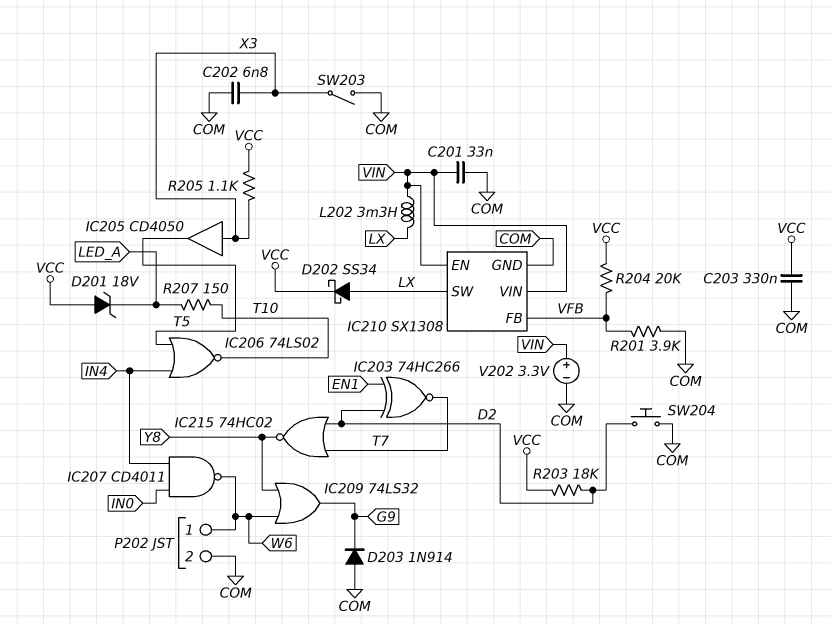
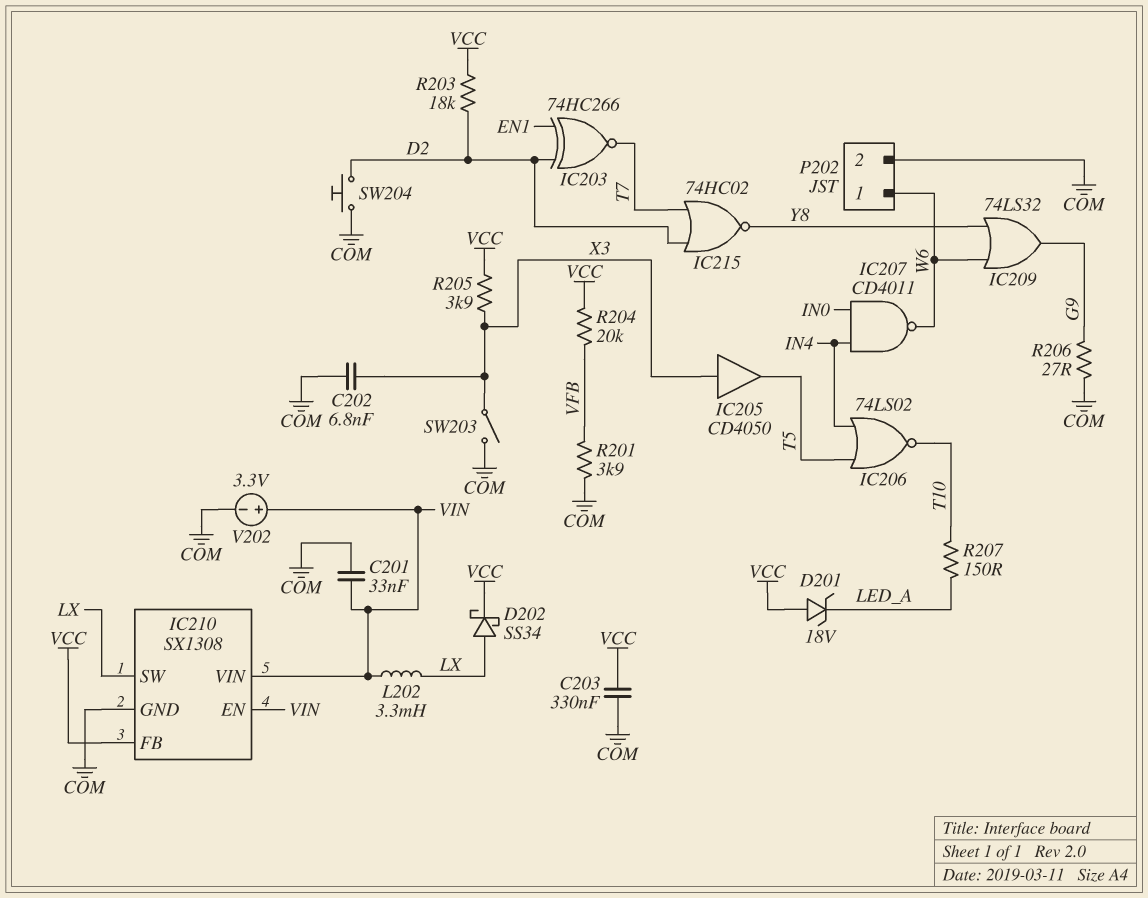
D203: diode 1N914 (A COM, K G9) -> none
IC210 pin FB: VFB -> VCC
R205: 1.1k (VCC, X3) -> 3.9k (VCC, X3)
R206: none -> 27 (COM, G9)

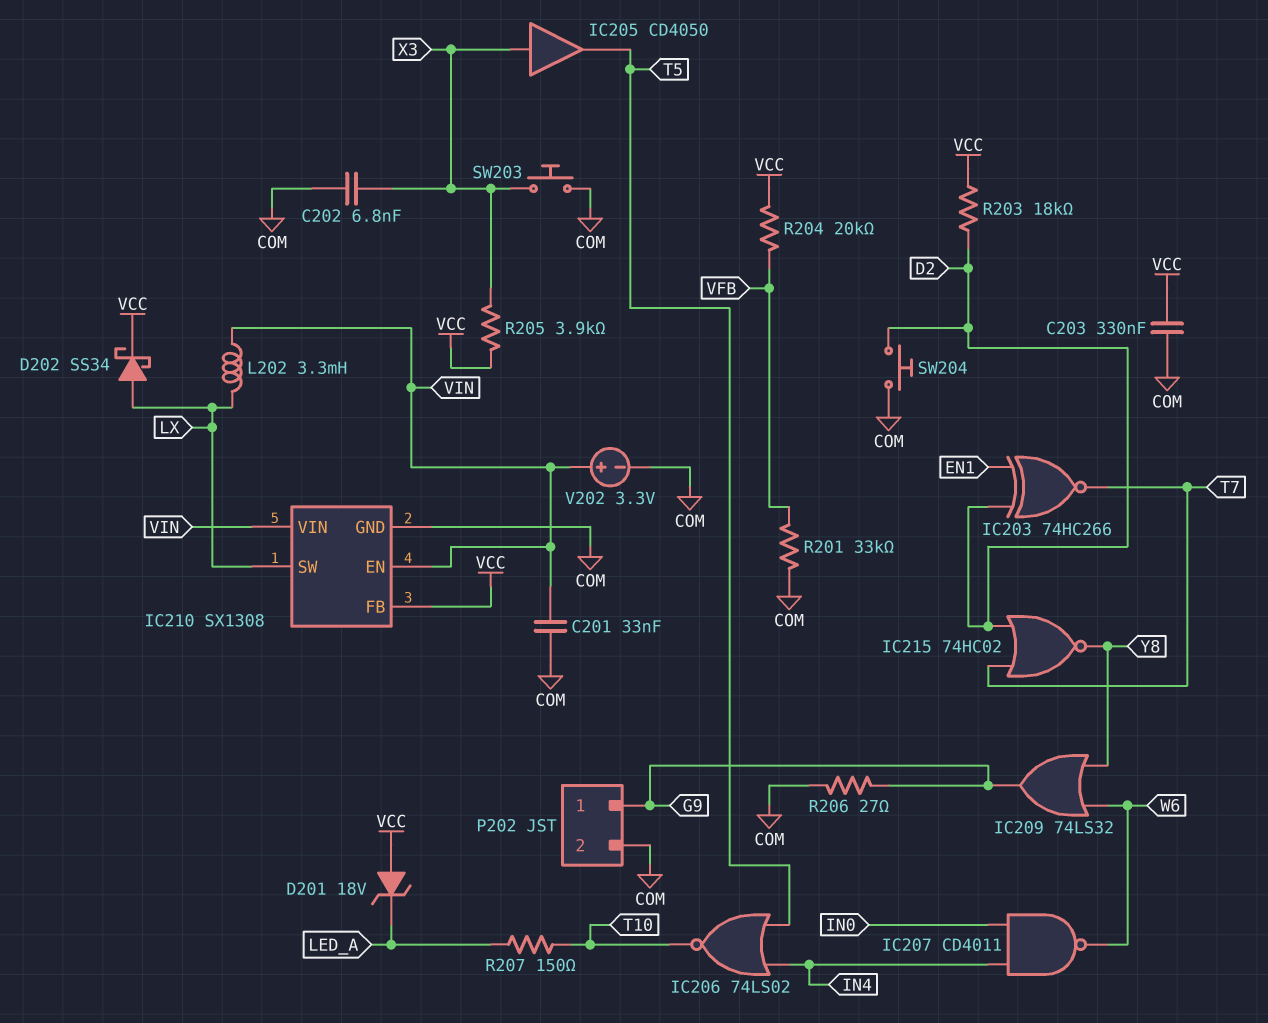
P202 pin 1: W6 -> G9
R201: 3.9k (COM, VFB) -> 33k (COM, VFB)
SW203: switch (COM, X3) -> button (COM, X3)

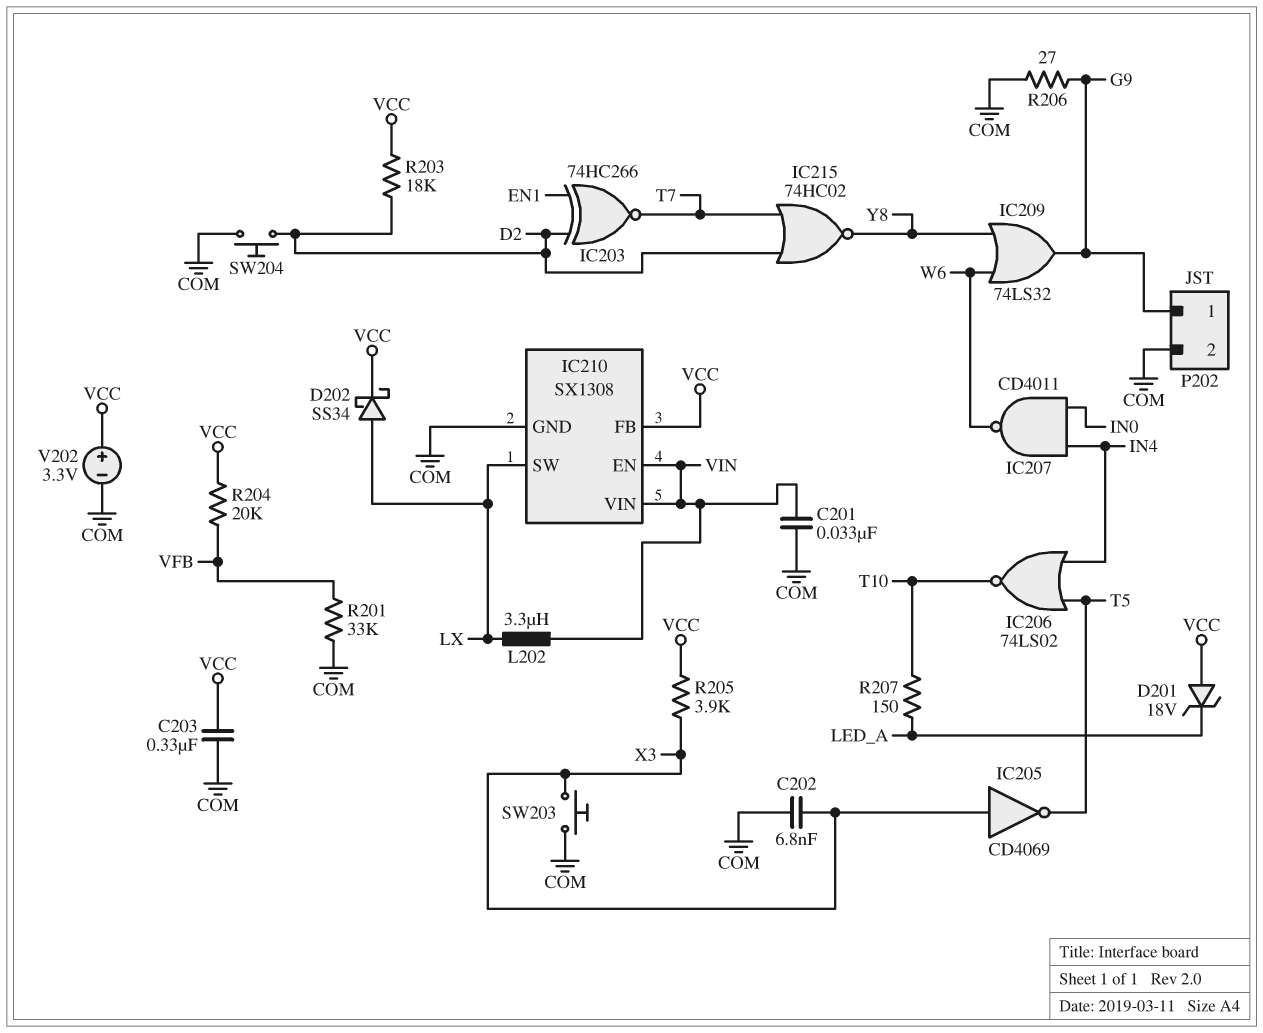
IC205: buffer CD4050 (in X3, out T5) -> NOT CD4069 (in X3, out T5)
L202: 3.3mH (LX, VIN) -> 3.3uH (LX, VIN)
V202: 3.3V (plus VIN, minus COM) -> 3.3V (plus VCC, minus COM)

